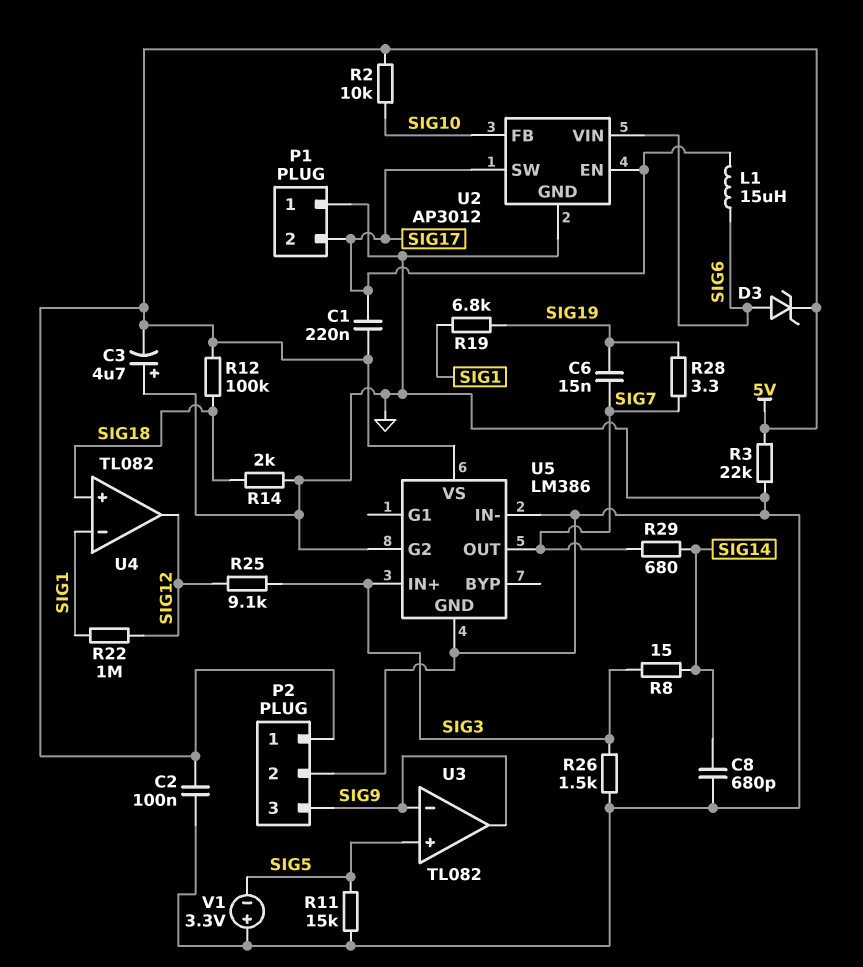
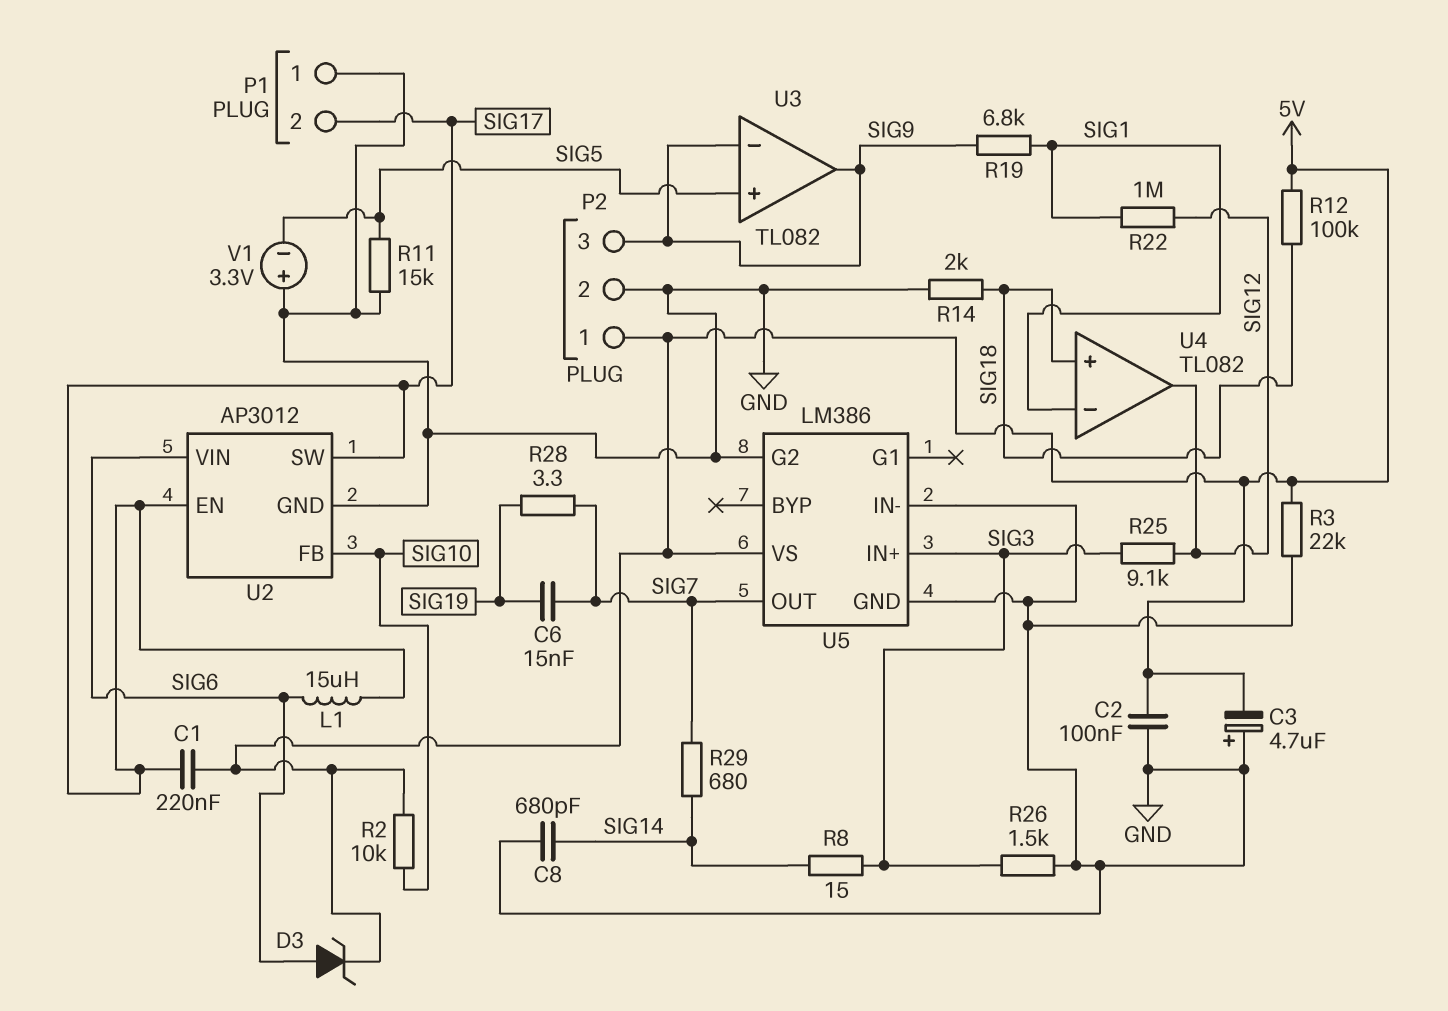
R19: 6.8k (SIG1, SIG19) -> 6.8k (SIG1, SIG9)

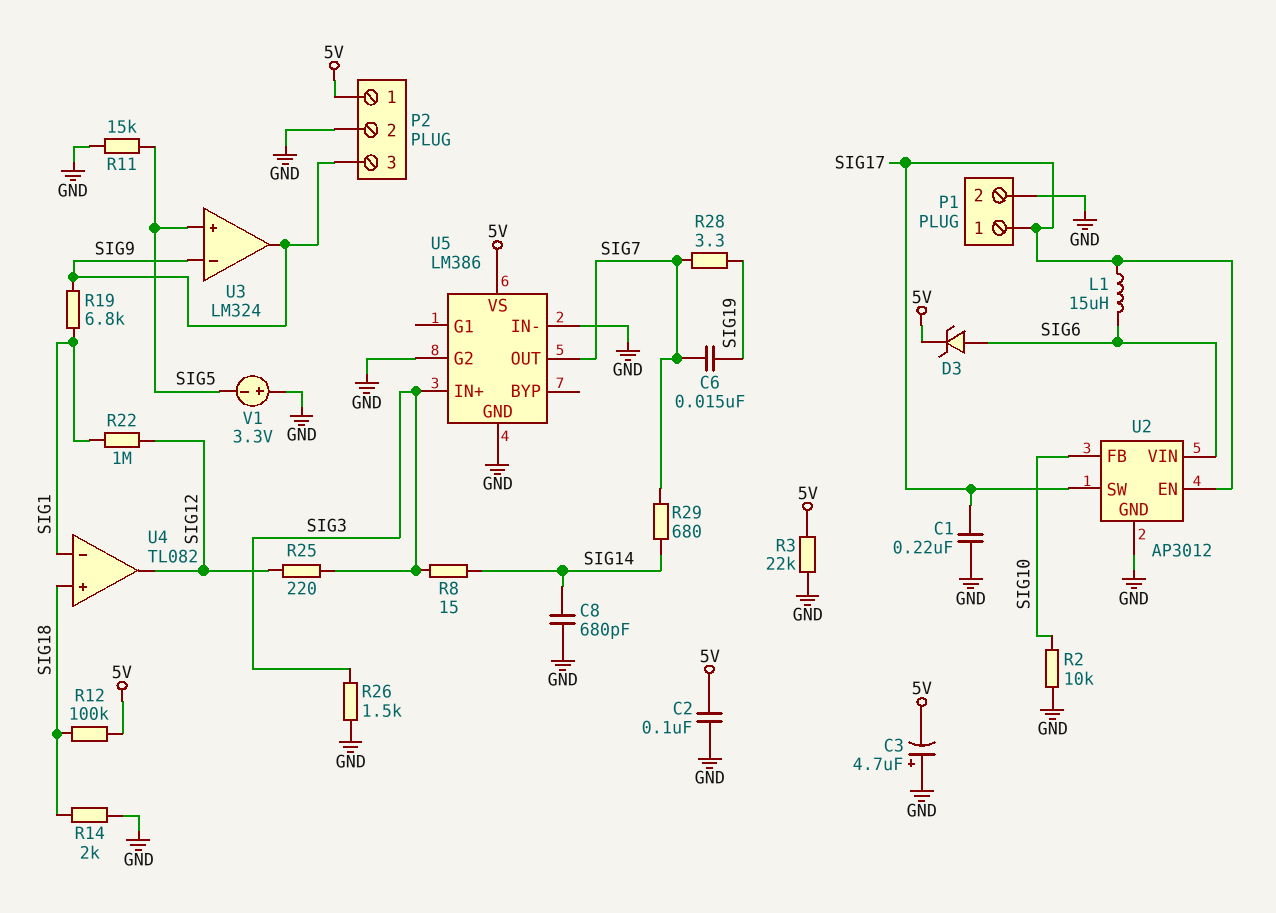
C1: 220nF (5V, SIG17) -> 220nF (GND, SIG17)
P1 pin 1: GND -> SIG17
P1 pin 2: SIG17 -> GND
R2: 10k (5V, SIG10) -> 10k (GND, SIG10)
R25: 9.1k (SIG3, SIG12) -> 220 (SIG3, SIG12)
U3: TL082 -> LM324

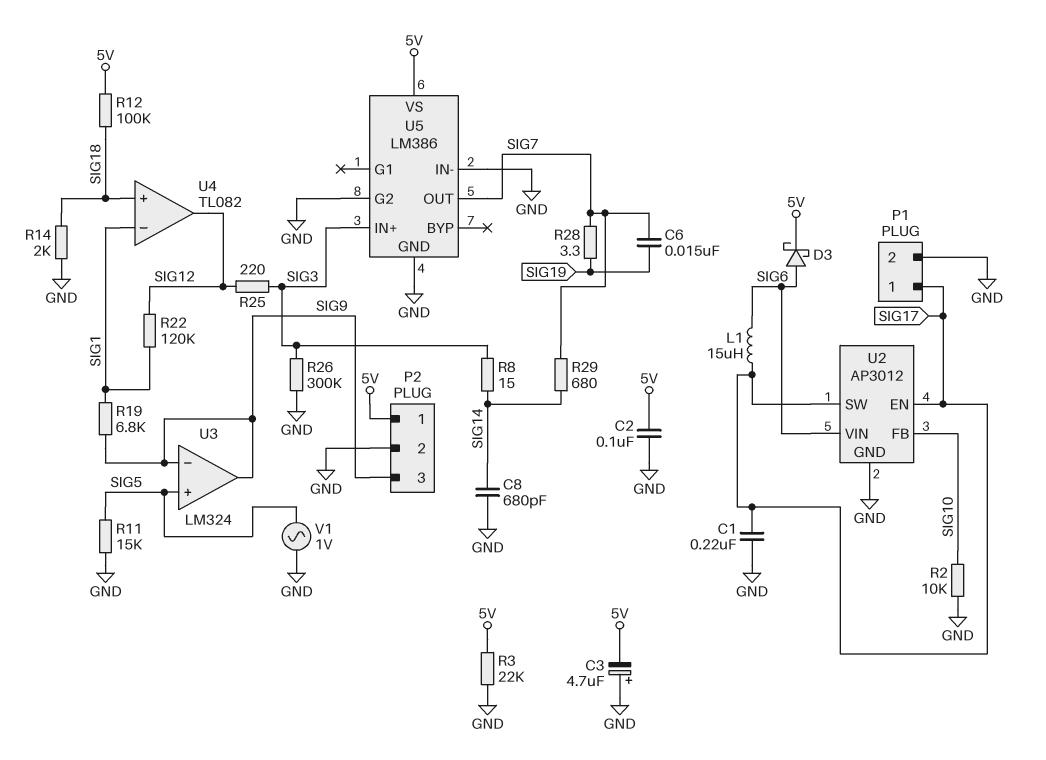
D3: zener (A SIG6, K 5V) -> schottky (A SIG6, K 5V)
R22: 1M (SIG1, SIG12) -> 120k (SIG1, SIG12)
R26: 1.5k (GND, SIG3) -> 300k (GND, SIG3)
V1: 3.3V (plus GND, minus SIG5) -> AC 1V (GND, SIG5)

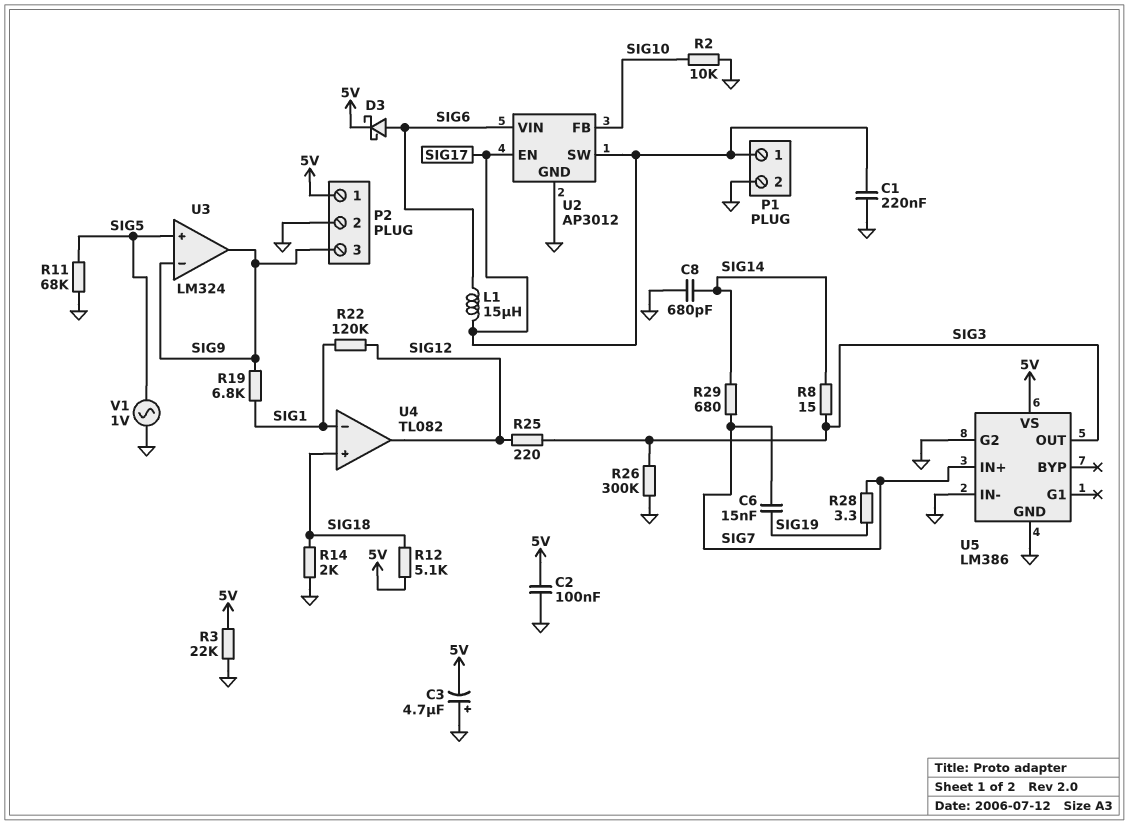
R11: 15k (GND, SIG5) -> 68k (GND, SIG5)
R12: 100k (5V, SIG18) -> 5.1k (5V, SIG18)
U5 pin IN+: SIG3 -> SIG7
U5 pin OUT: SIG7 -> SIG3

